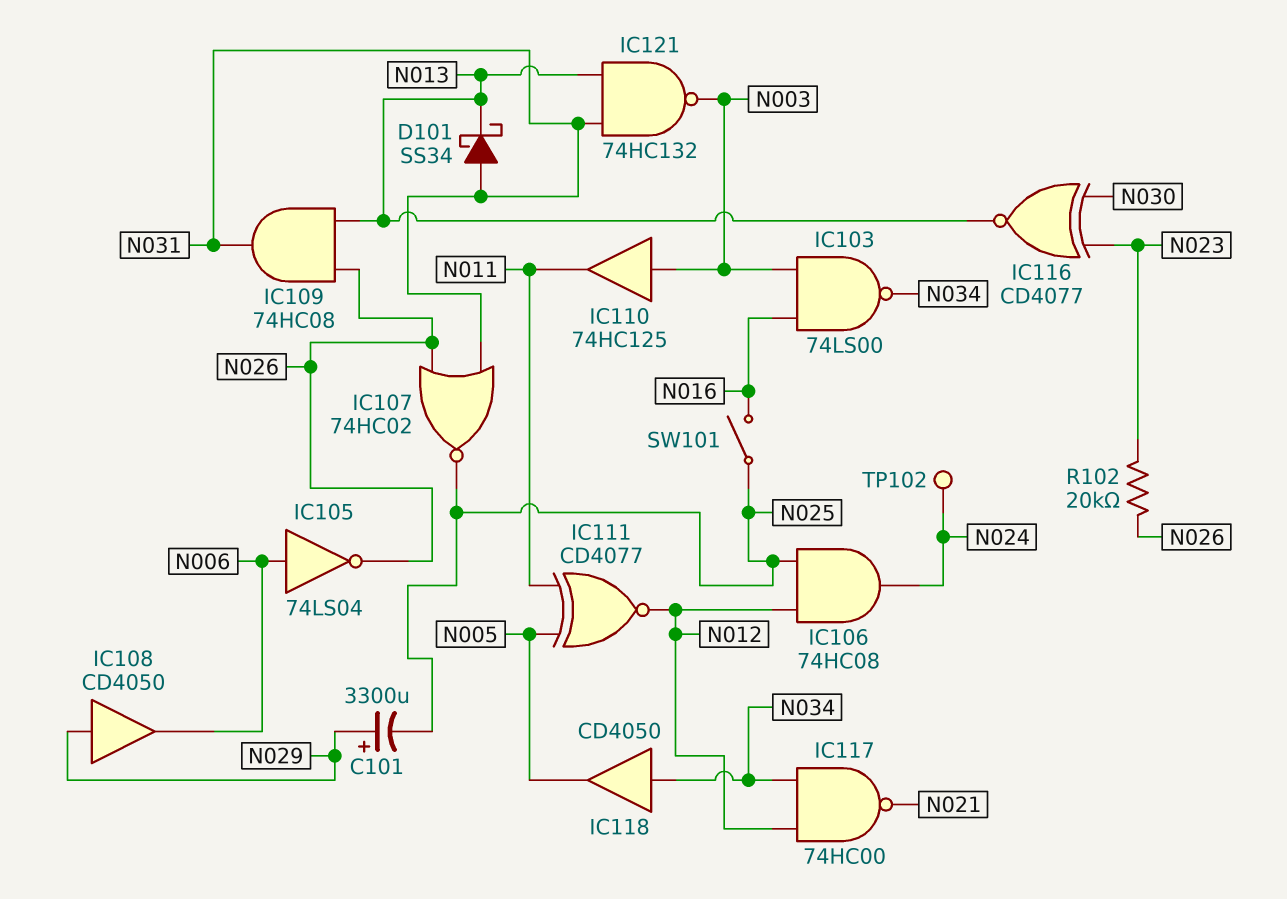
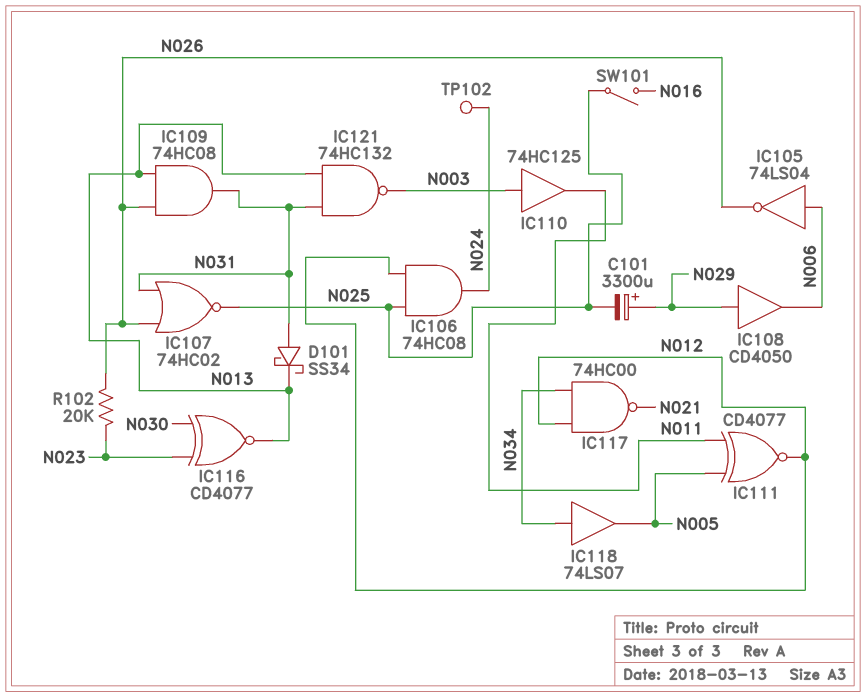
IC103: NAND 74LS00 (in N003, in N016, out N034) -> none
IC118: buffer CD4050 (in N034, out N005) -> buffer 74LS07 (in N034, out N005)

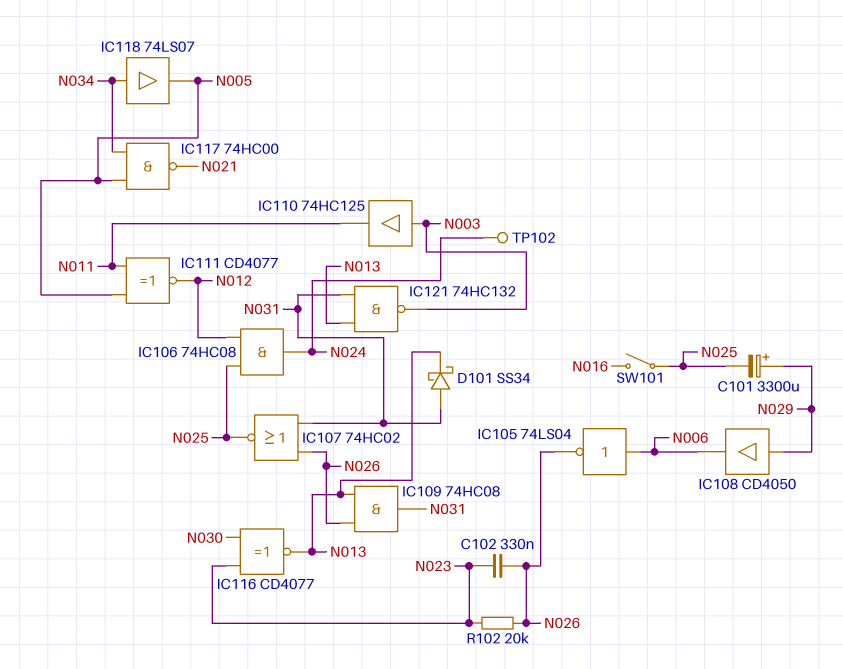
C102: none -> 330nF (N023, N026)
IC117: NAND 74HC00 (in N012, in N034, out N021) -> NAND 74HC00 (in N005, in N034, out N021)

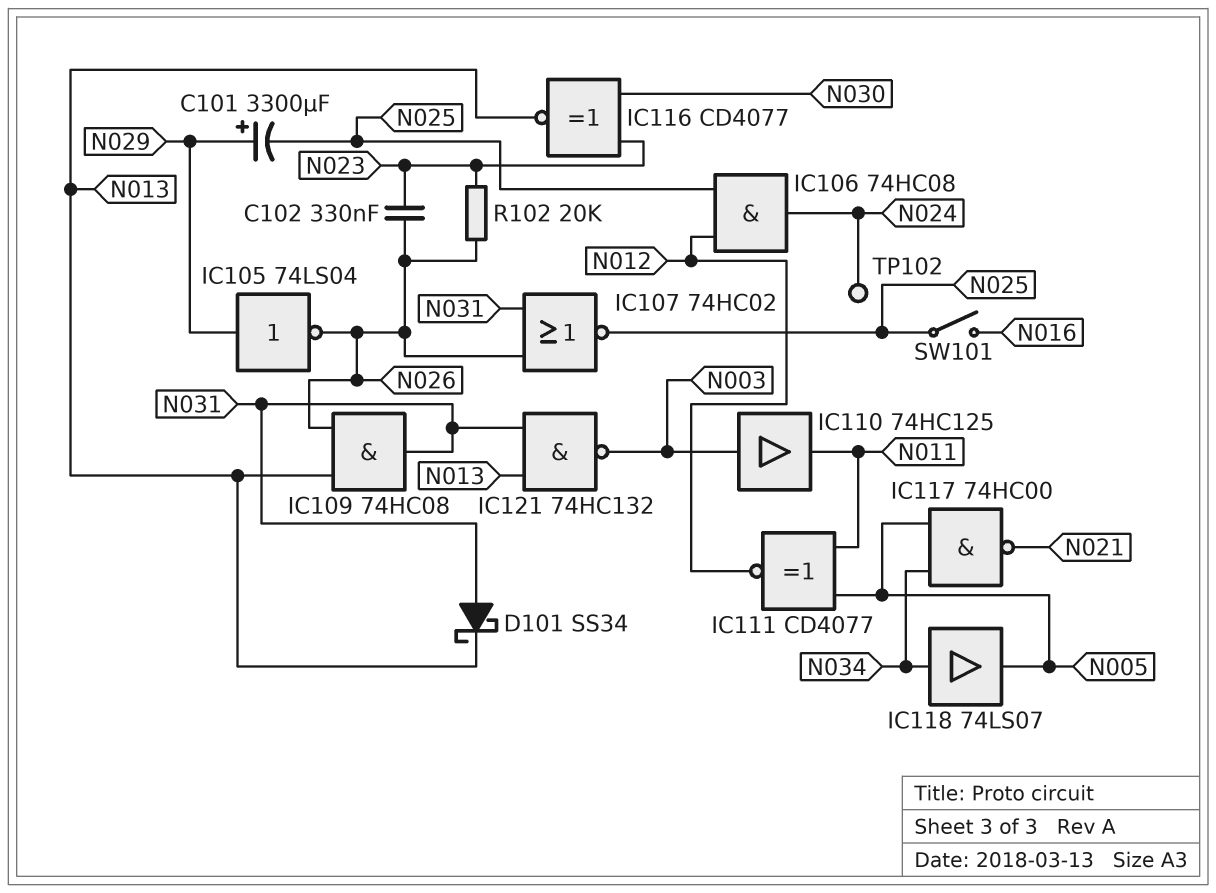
IC105: NOT 74LS04 (in N006, out N026) -> NOT 74LS04 (in N029, out N026)
IC108: buffer CD4050 (in N029, out N006) -> none

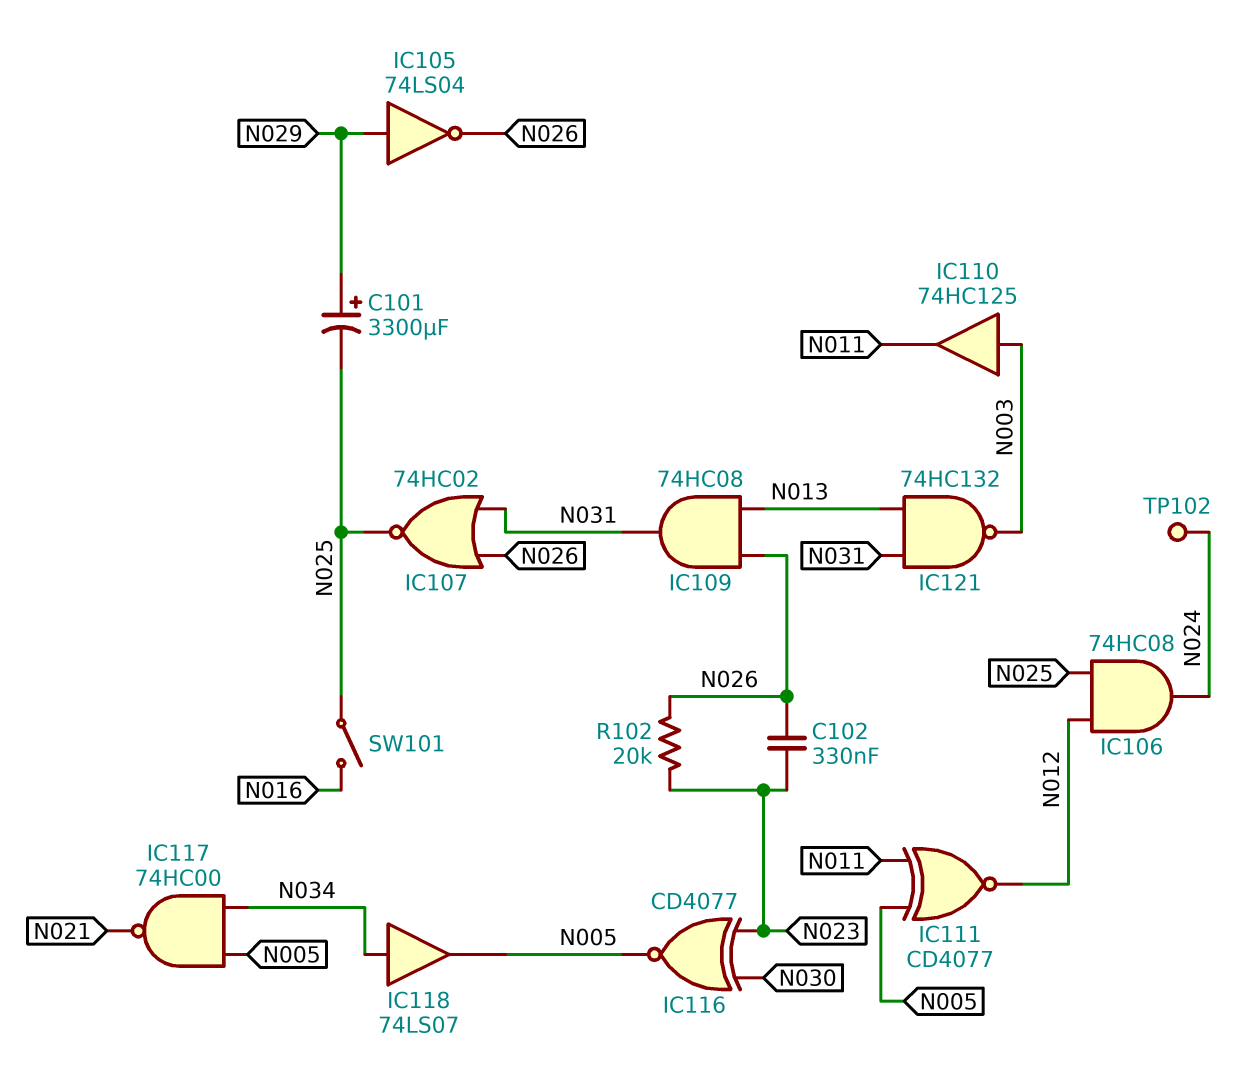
D101: schottky SS34 (A N031, K N013) -> none
IC116: XNOR CD4077 (in N023, in N030, out N013) -> XNOR CD4077 (in N023, in N030, out N005)

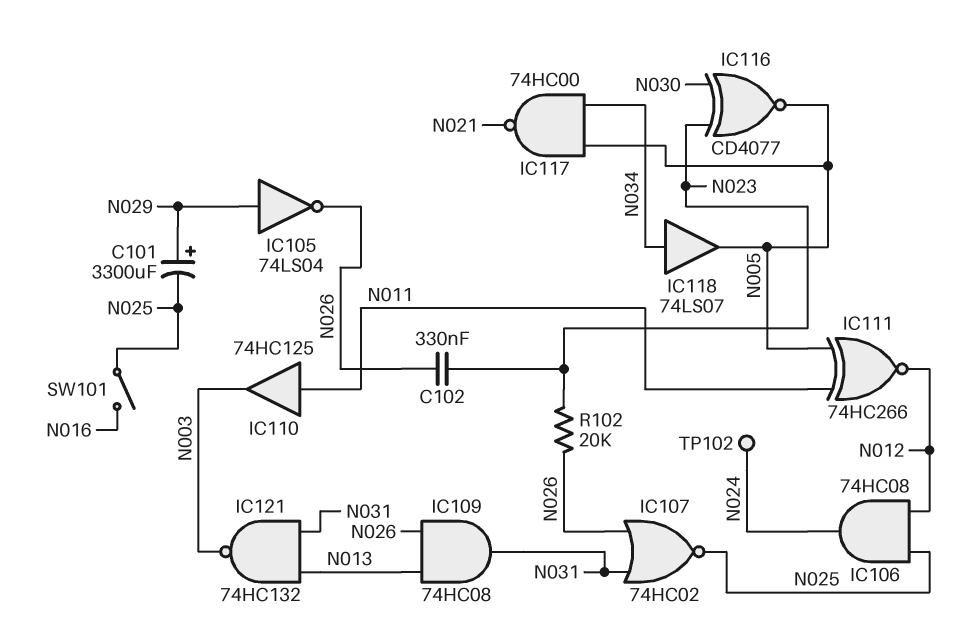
IC110: buffer 74HC125 (in N003, out N011) -> buffer 74HC125 (in N011, out N003)
IC111: XNOR CD4077 (in N005, in N011, out N012) -> XNOR 74HC266 (in N005, in N011, out N012)

